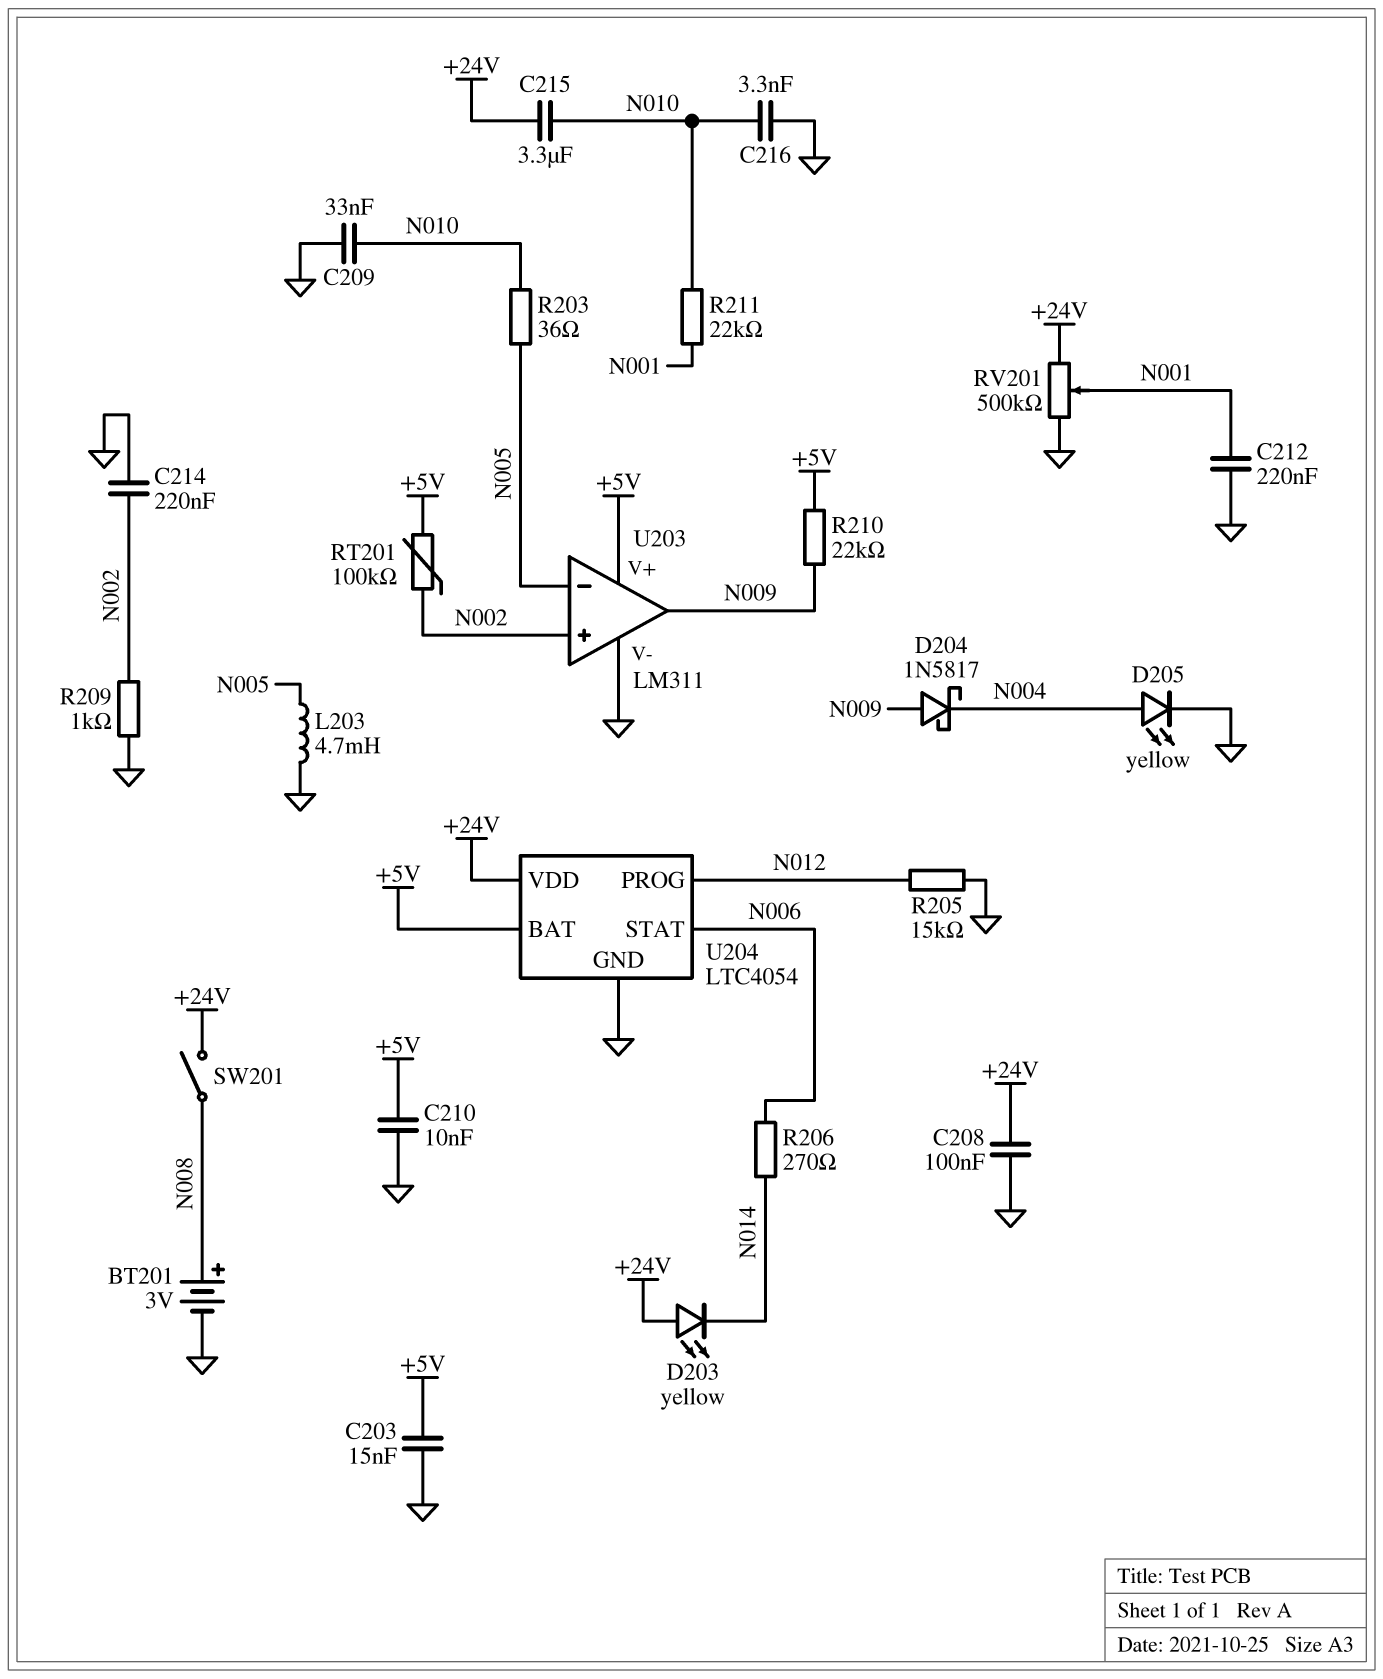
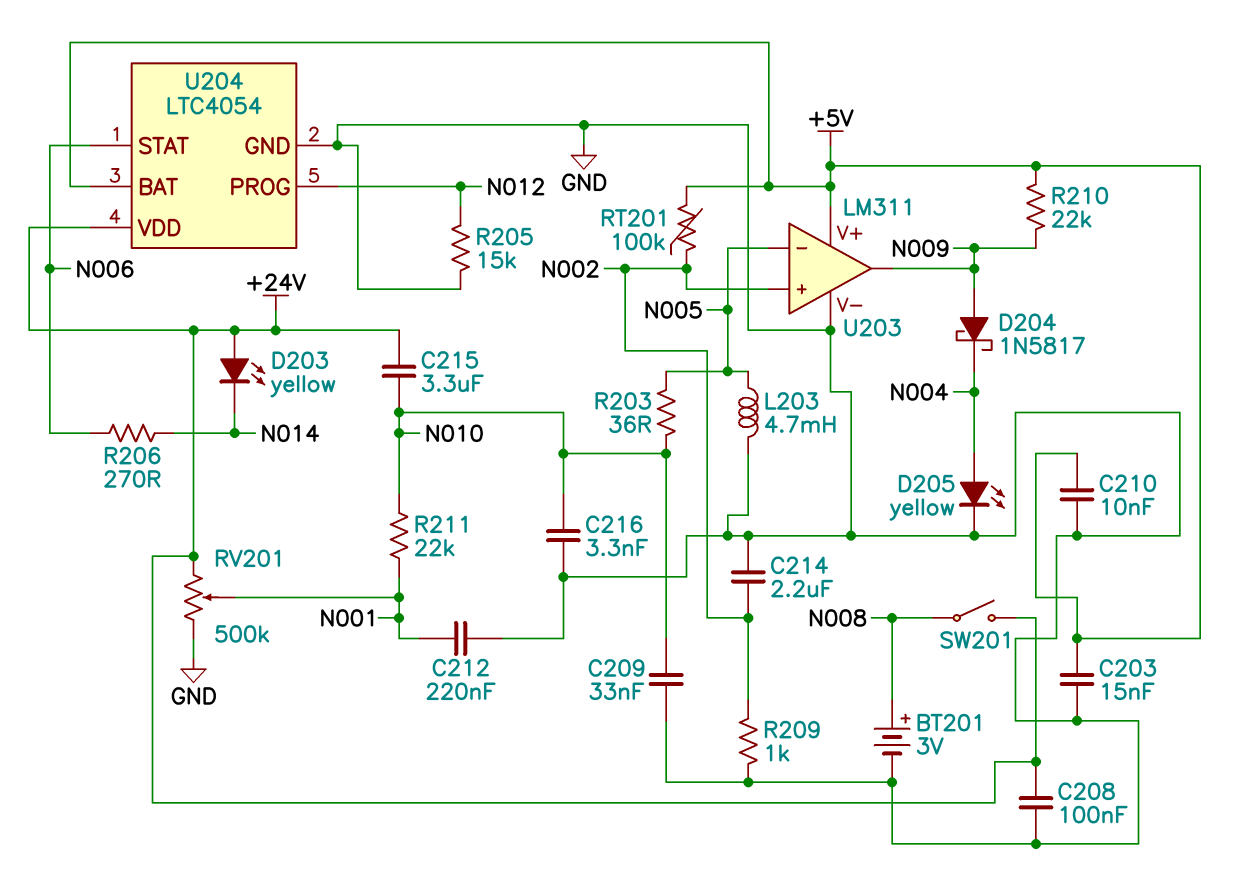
C214: 220nF (GND, N002) -> 2.2uF (GND, N002)

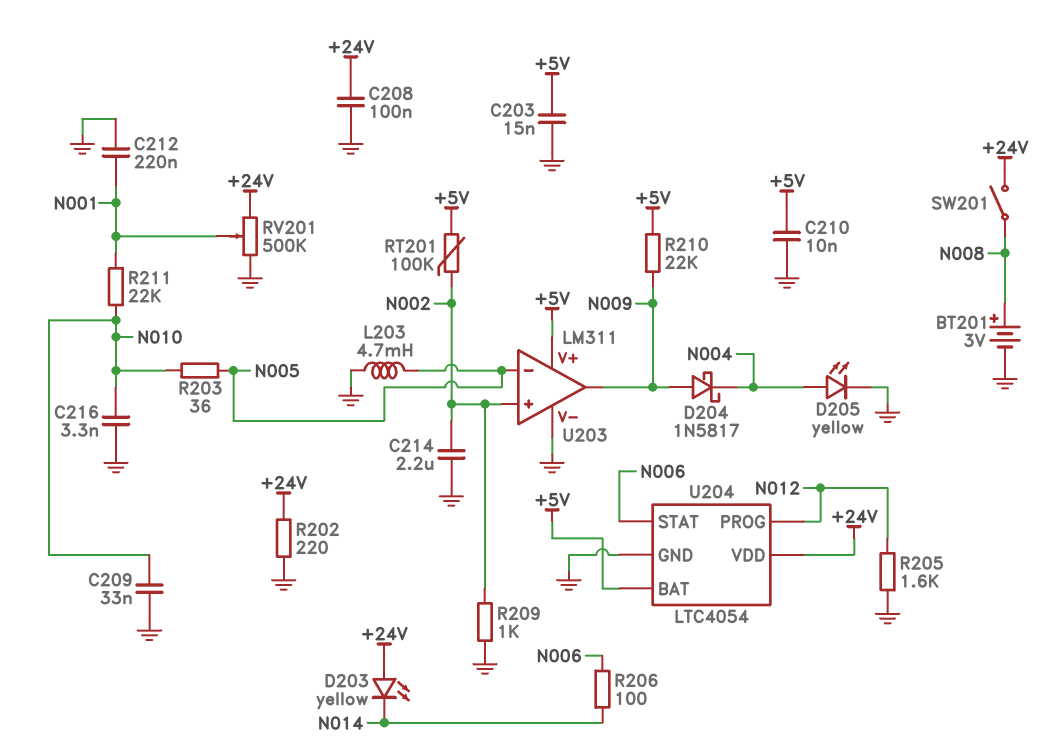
C215: 3.3uF (+24V, N010) -> none
R202: none -> 220 (+24V, GND)
R205: 15k (GND, N012) -> 1.6k (GND, N012)
R206: 270 (N006, N014) -> 100 (N006, N014)

